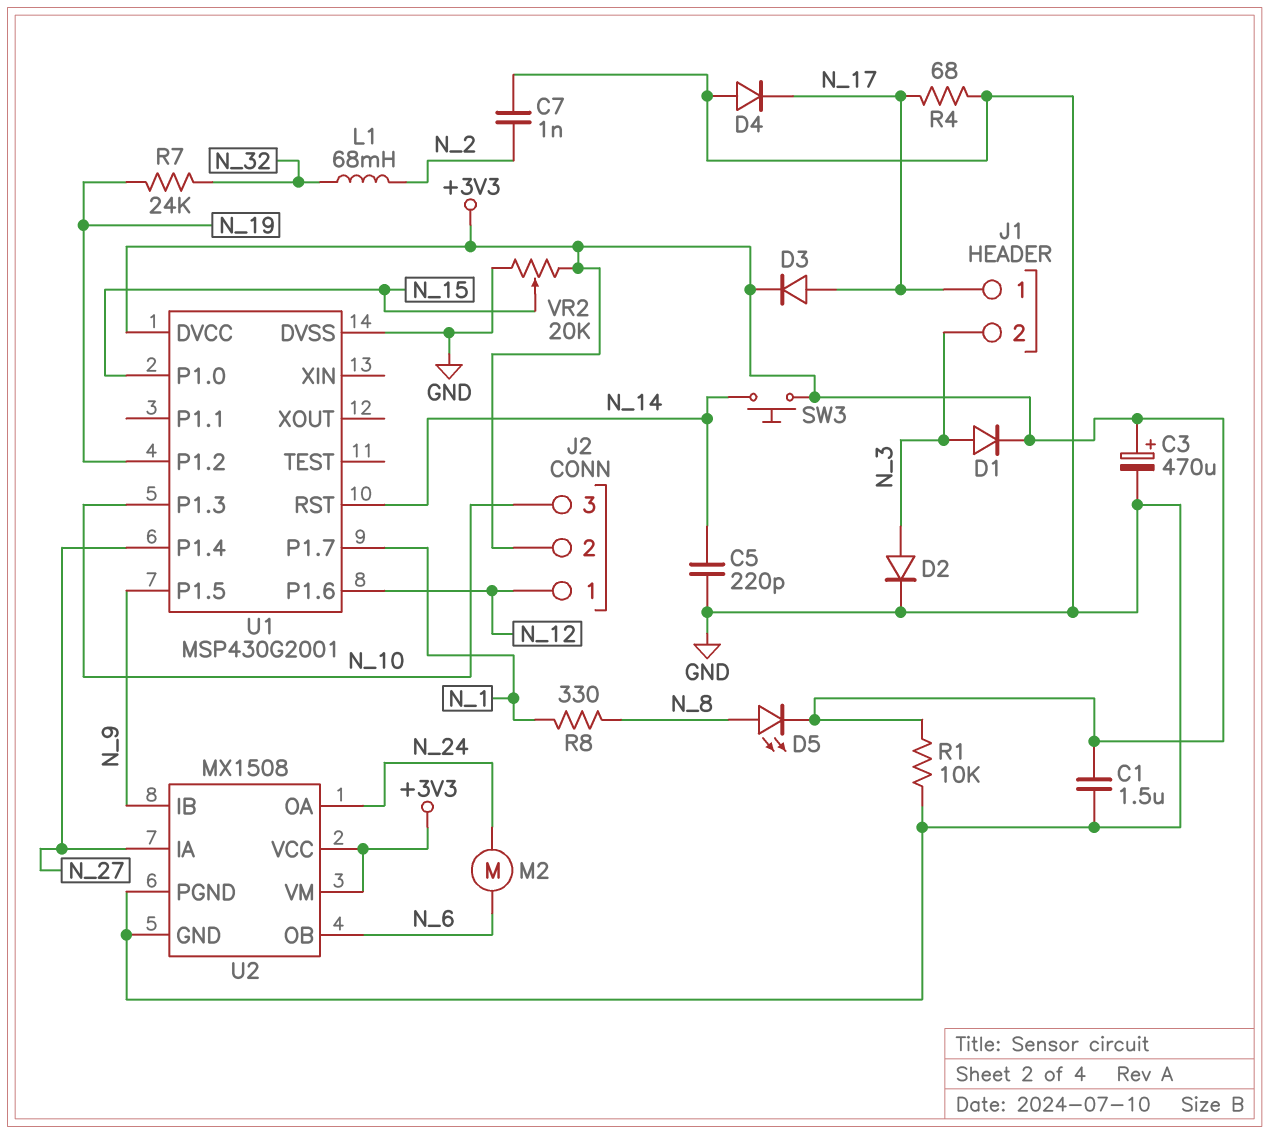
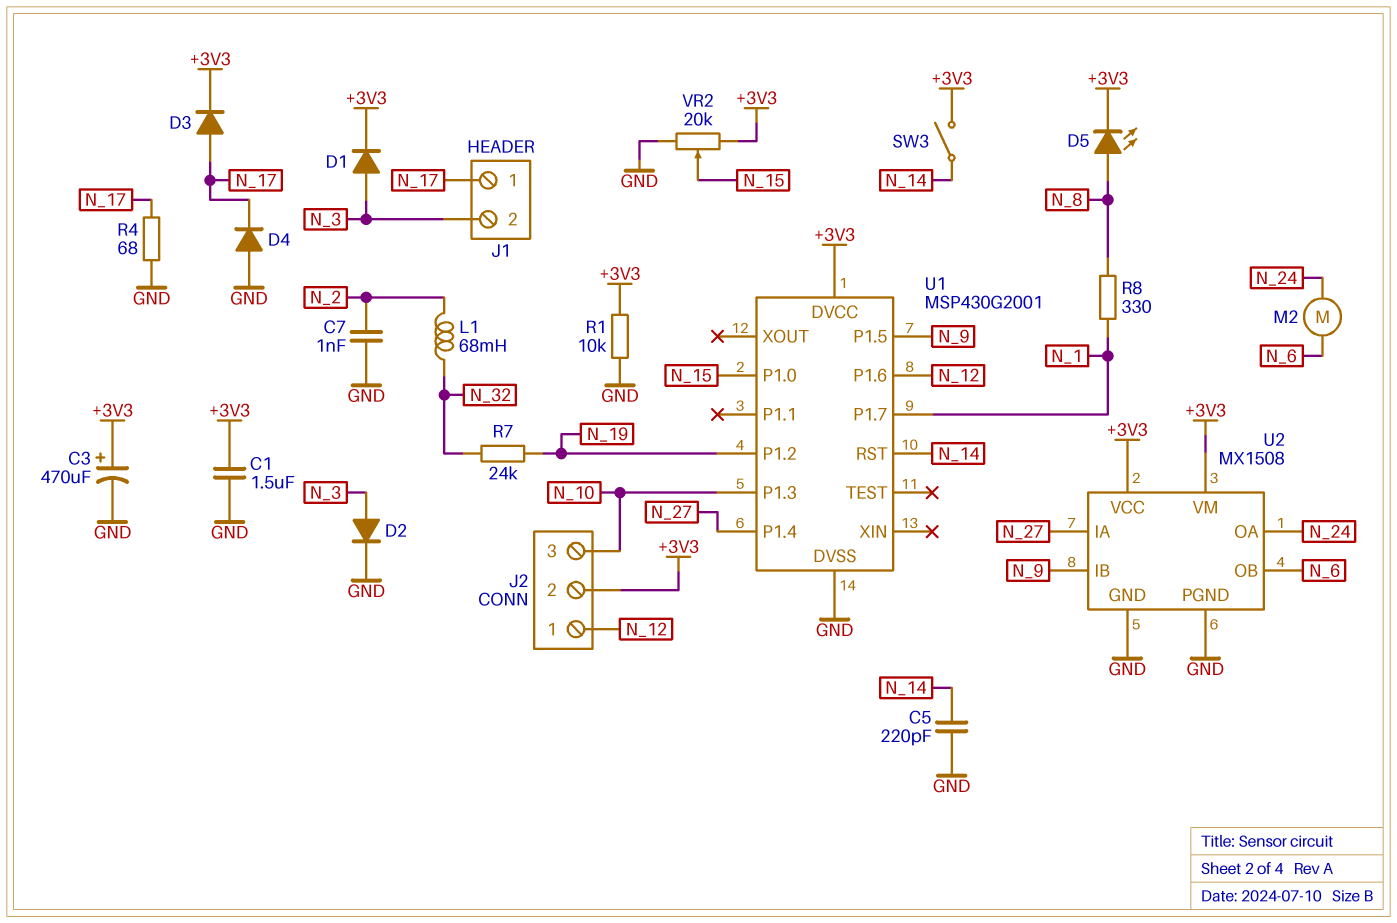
SW3: button (+3V3, N_14) -> switch (+3V3, N_14)

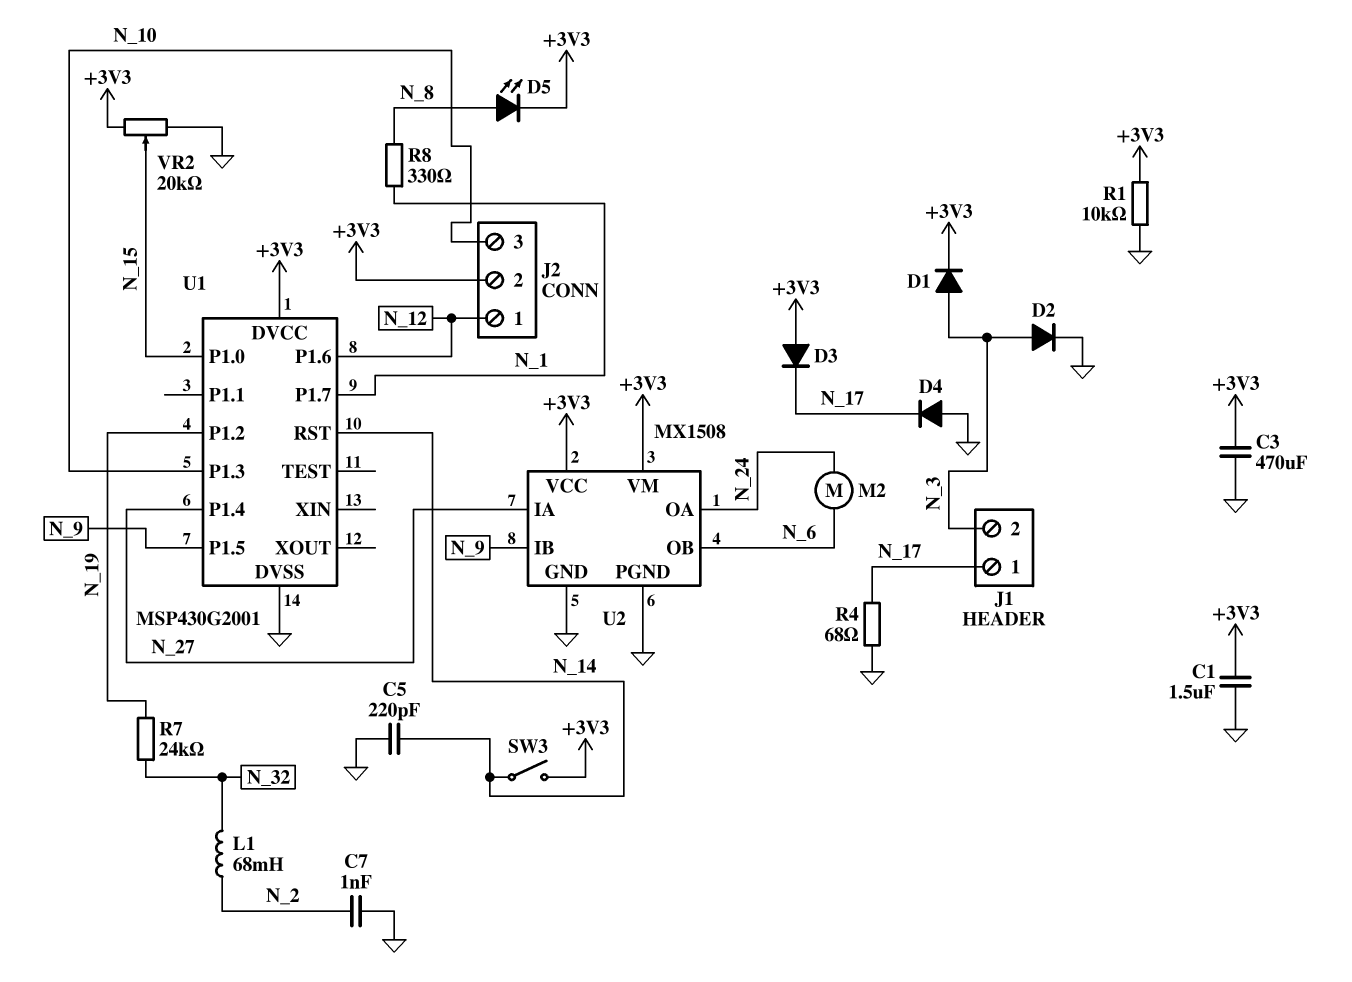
C3: 470uF (plus +3V3, minus GND) -> 470uF (+3V3, GND)
D3: diode (A N_17, K +3V3) -> diode (A +3V3, K N_17)

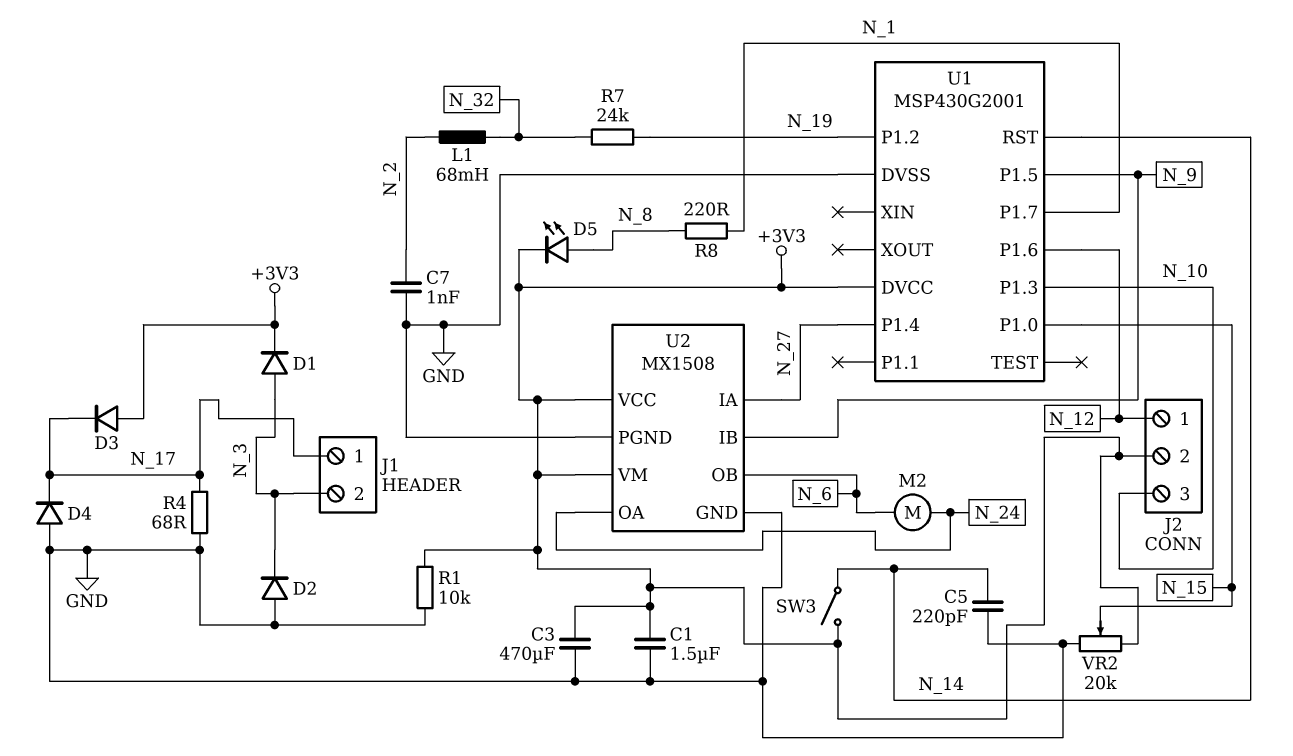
D2: diode (A N_3, K GND) -> diode (A GND, K N_3)
R8: 330 (N_1, N_8) -> 220 (N_1, N_8)

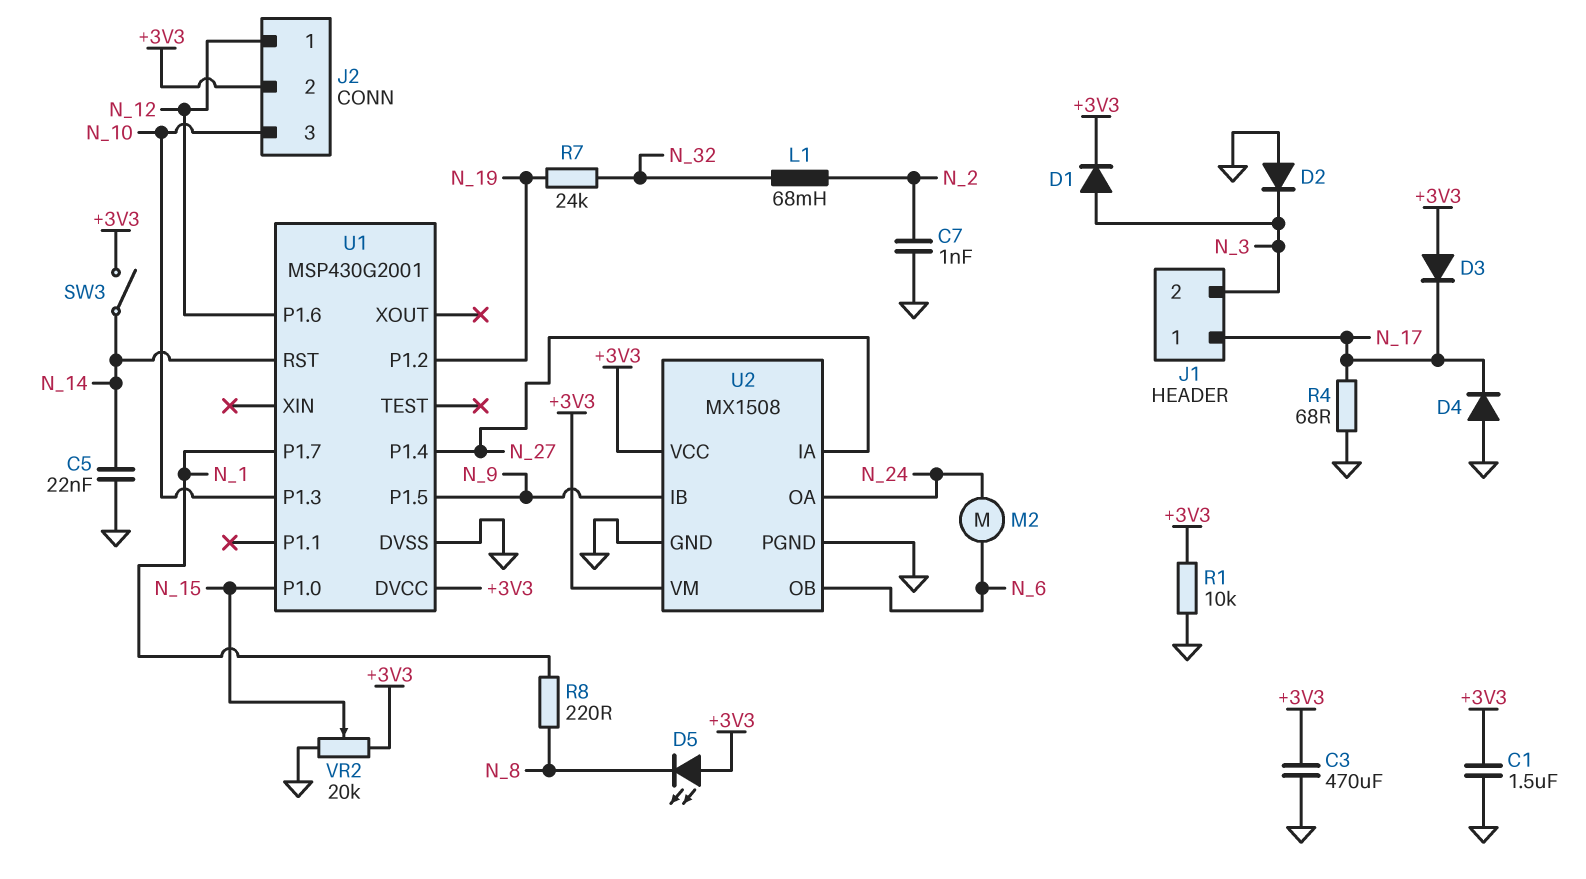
C5: 220pF (GND, N_14) -> 22nF (GND, N_14)
D5: LED (A N_8, K +3V3) -> LED (A +3V3, K N_8)

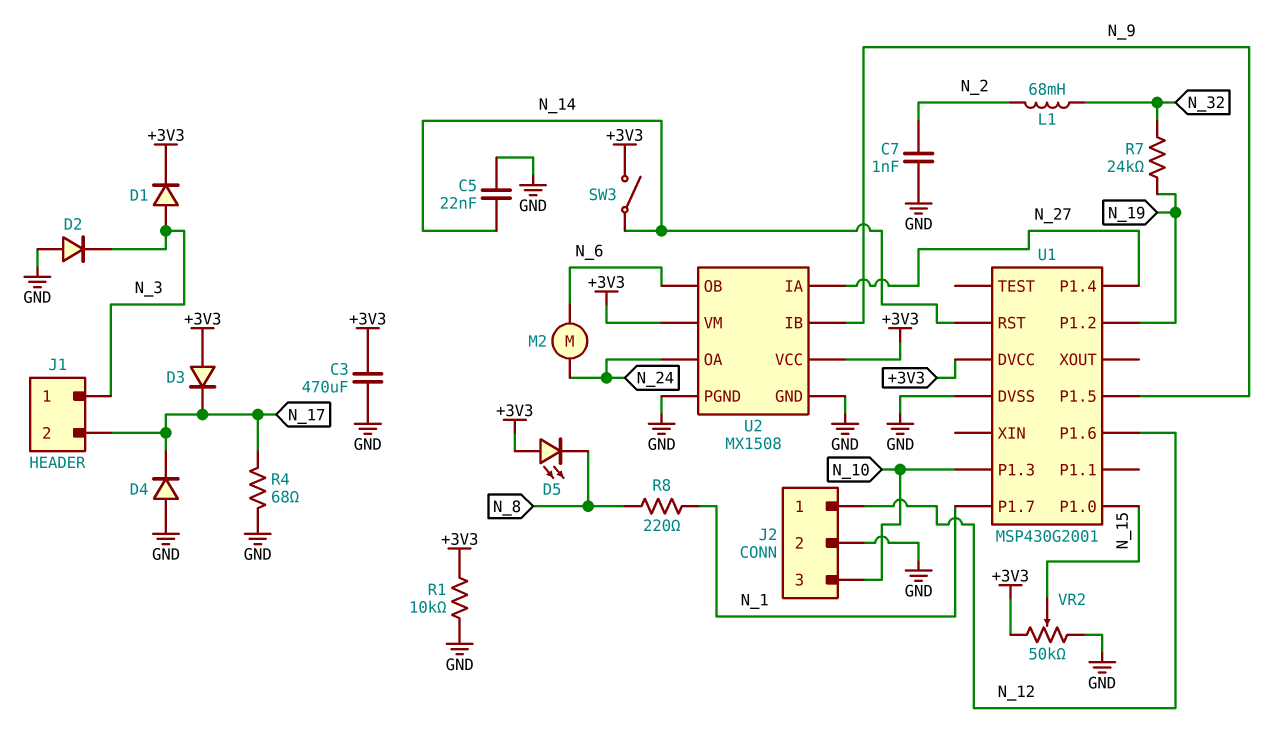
C1: 1.5uF (+3V3, GND) -> none
J1 pin 1: N_17 -> N_3
J1 pin 2: N_3 -> N_17
J2 pin 2: +3V3 -> GND
VR2: 20k (+3V3, GND, wiper N_15) -> 50k (+3V3, GND, wiper N_15)

